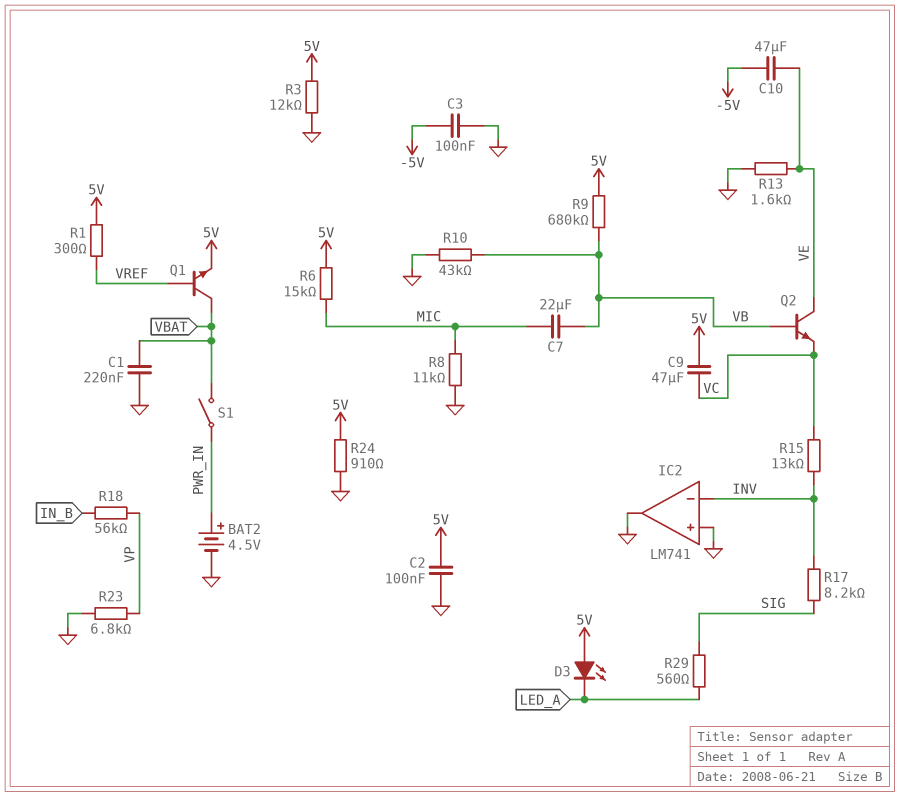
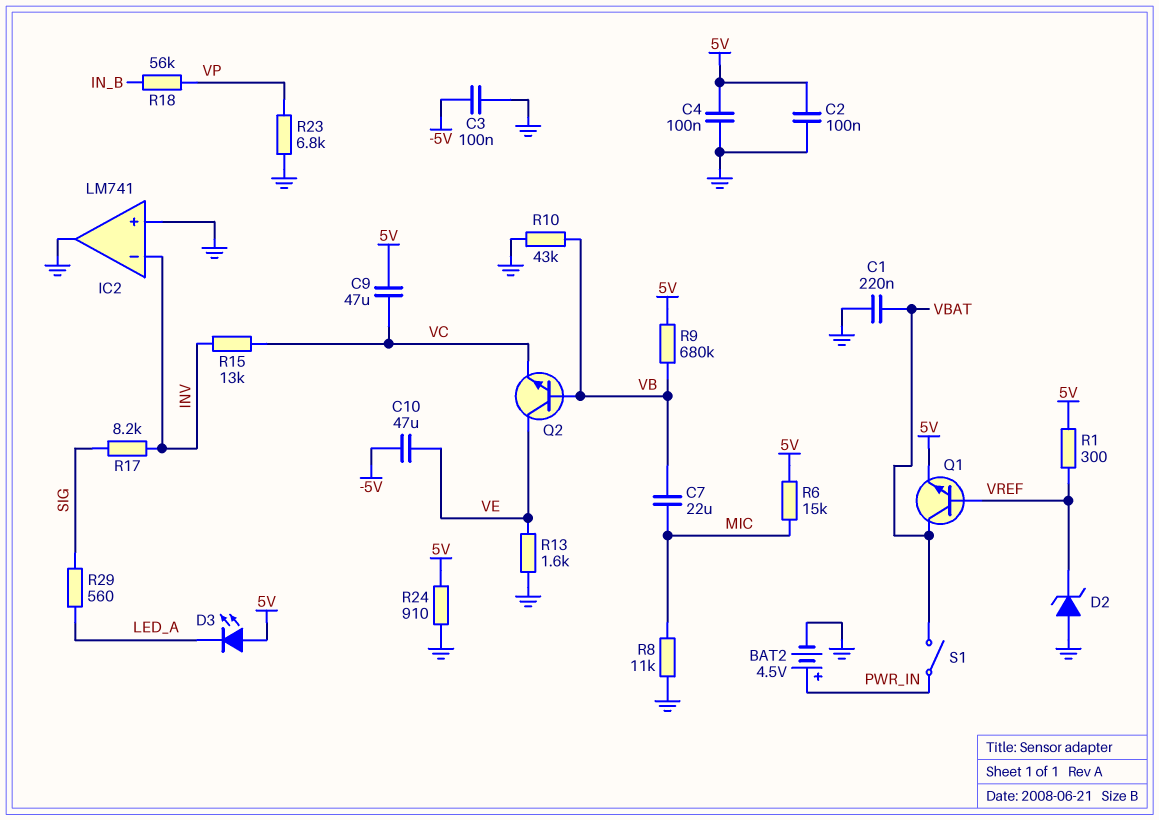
C4: none -> 100nF (5V, GND)
D2: none -> zener (A GND, K VREF)
R3: 12k (5V, GND) -> none

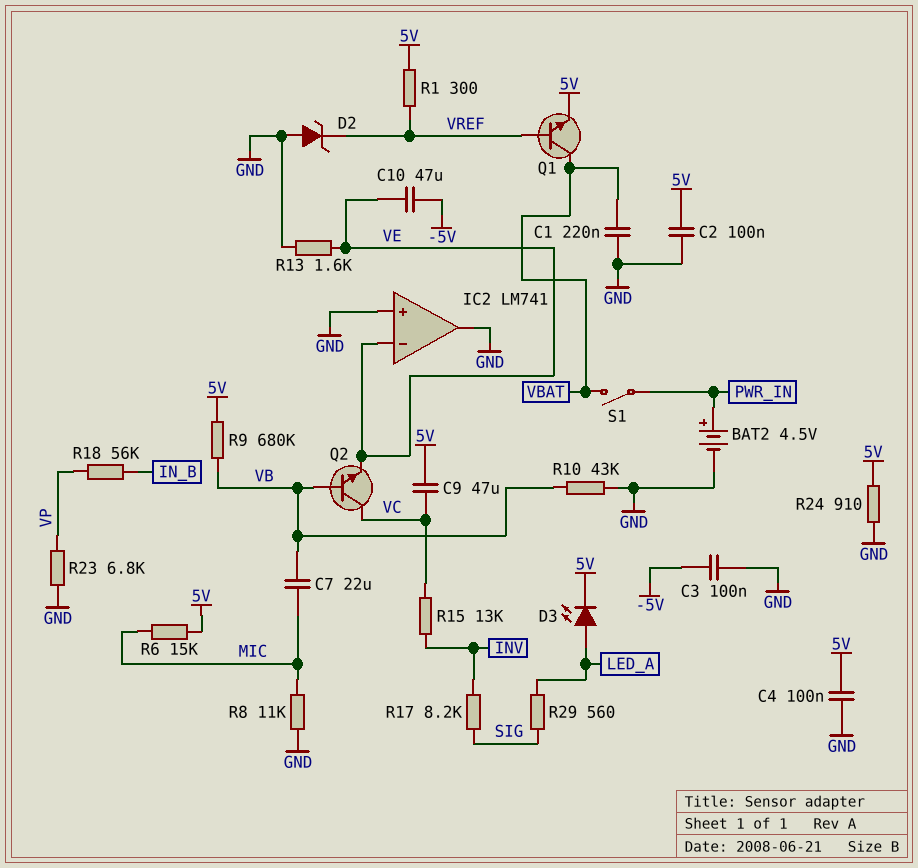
D3: LED (A 5V, K LED_A) -> LED (A LED_A, K 5V)
IC2 pin in-: INV -> VE
Q2: NPN (B VB, C VE, E VC) -> NPN (B VB, C VC, E VE)

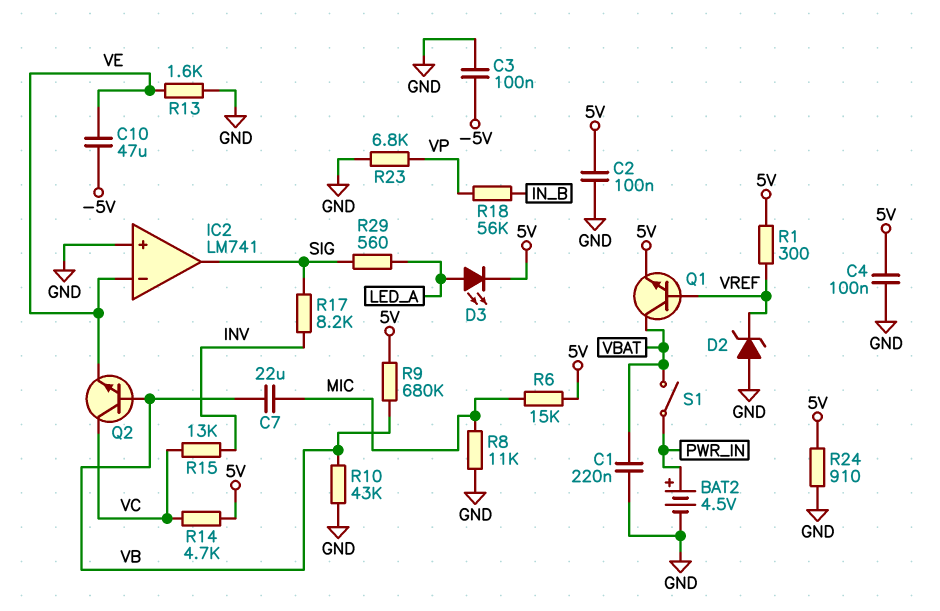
C9: 47uF (5V, VC) -> none
IC2 pin out: GND -> SIG
R14: none -> 4.7k (5V, VC)

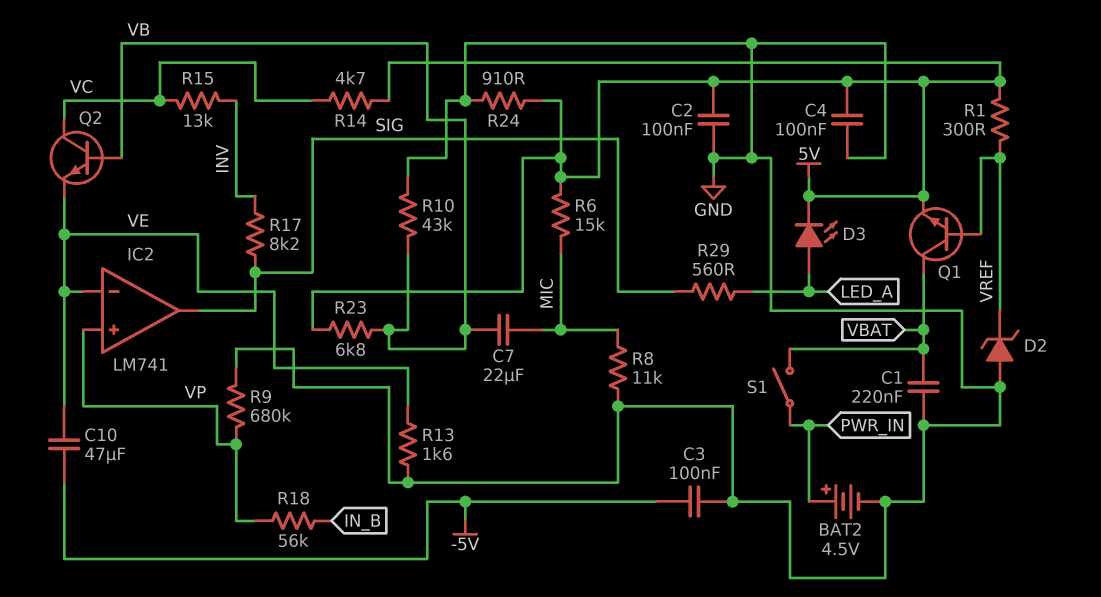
IC2 pin in+: GND -> VP
R9: 680k (5V, VB) -> 680k (GND, VP)
R23: 6.8k (GND, VP) -> 6.8k (5V, VB)

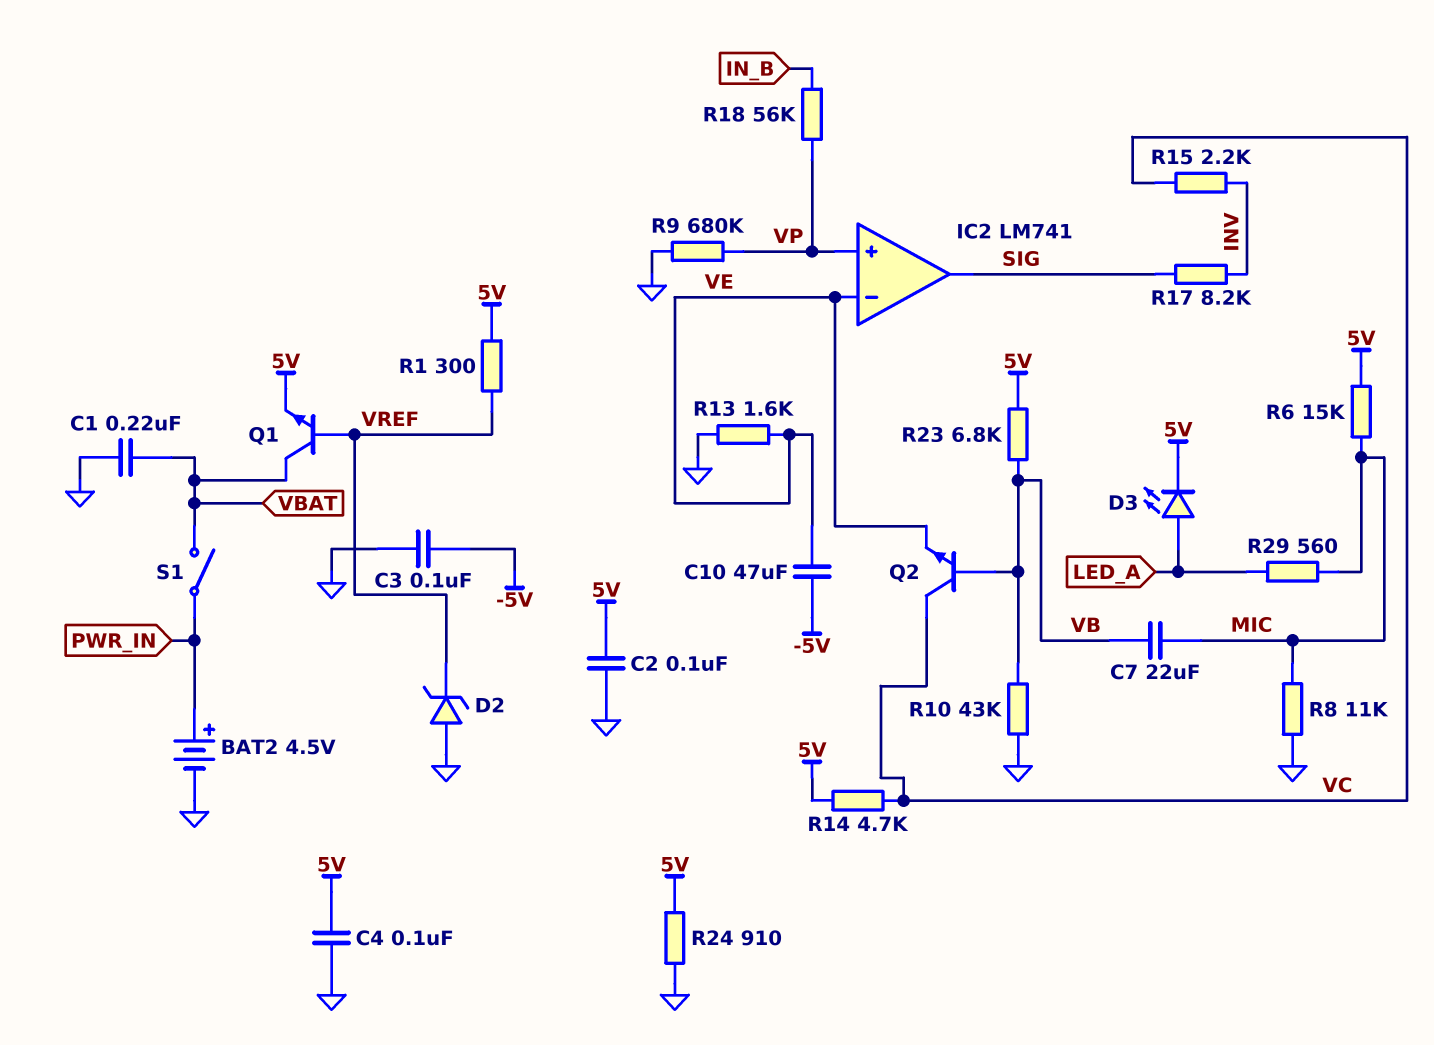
R15: 13k (INV, VC) -> 2.2k (INV, VC)
R29: 560 (LED_A, SIG) -> 560 (LED_A, MIC)

